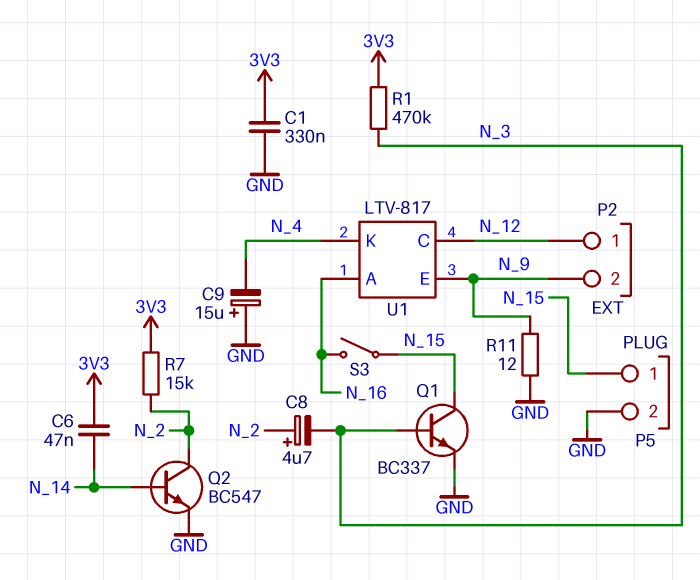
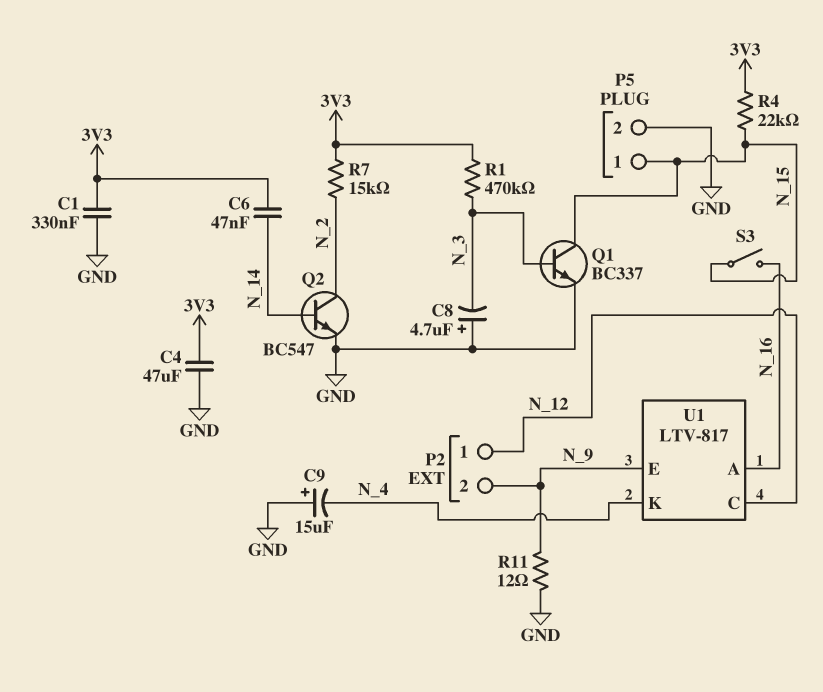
C4: none -> 47uF (3V3, GND)
C8: 4.7uF (plus N_2, minus N_3) -> 4.7uF (plus GND, minus N_3)
R4: none -> 22k (3V3, N_15)

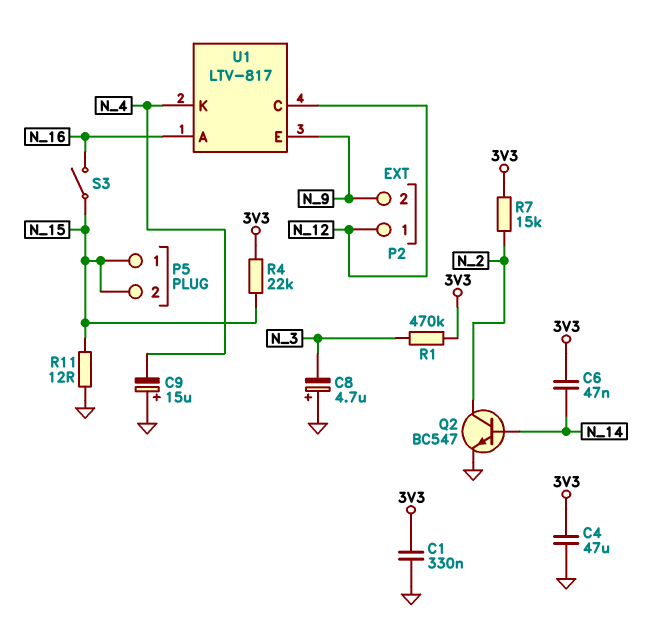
P5 pin 2: GND -> N_15
Q1: NPN BC337 (B N_3, C N_15, E GND) -> none
R11: 12 (GND, N_9) -> 12 (GND, N_15)

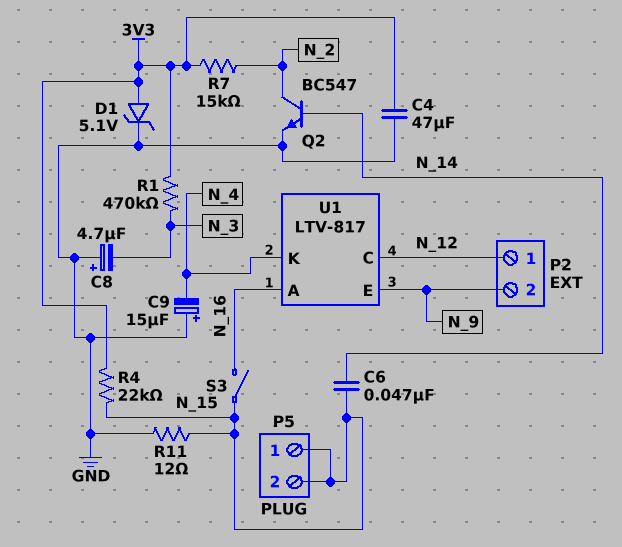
C1: 330nF (3V3, GND) -> none
C6: 47nF (3V3, N_14) -> 47nF (N_14, N_15)
D1: none -> zener 5.1V (A 3V3, K GND)

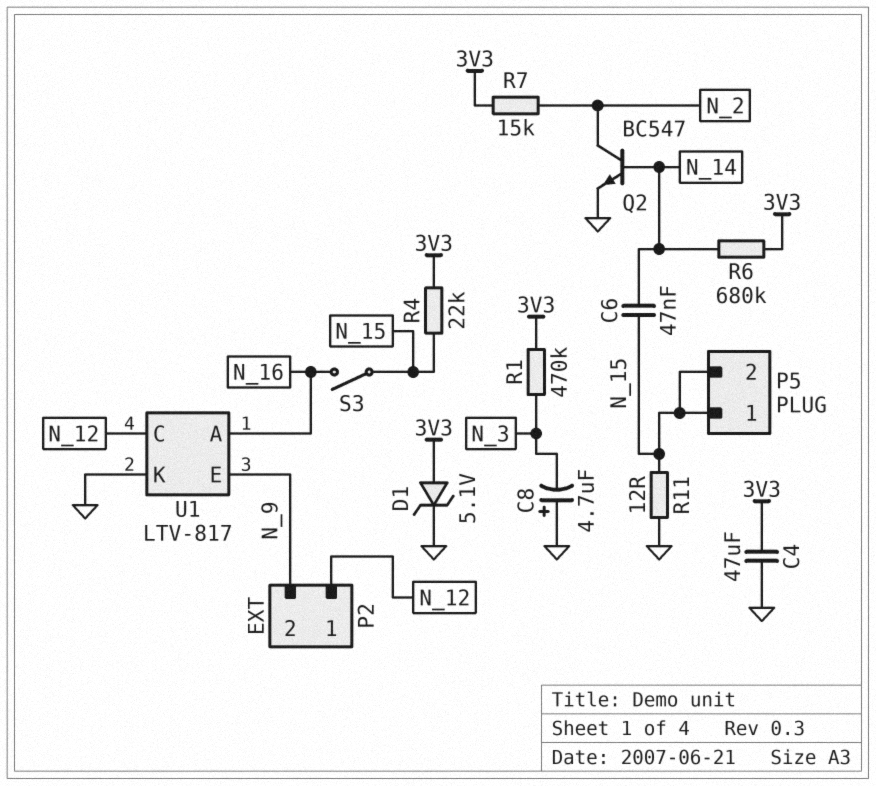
C9: 15uF (plus GND, minus N_4) -> none
R6: none -> 680k (3V3, N_14)
U1 pin K: N_4 -> GND

